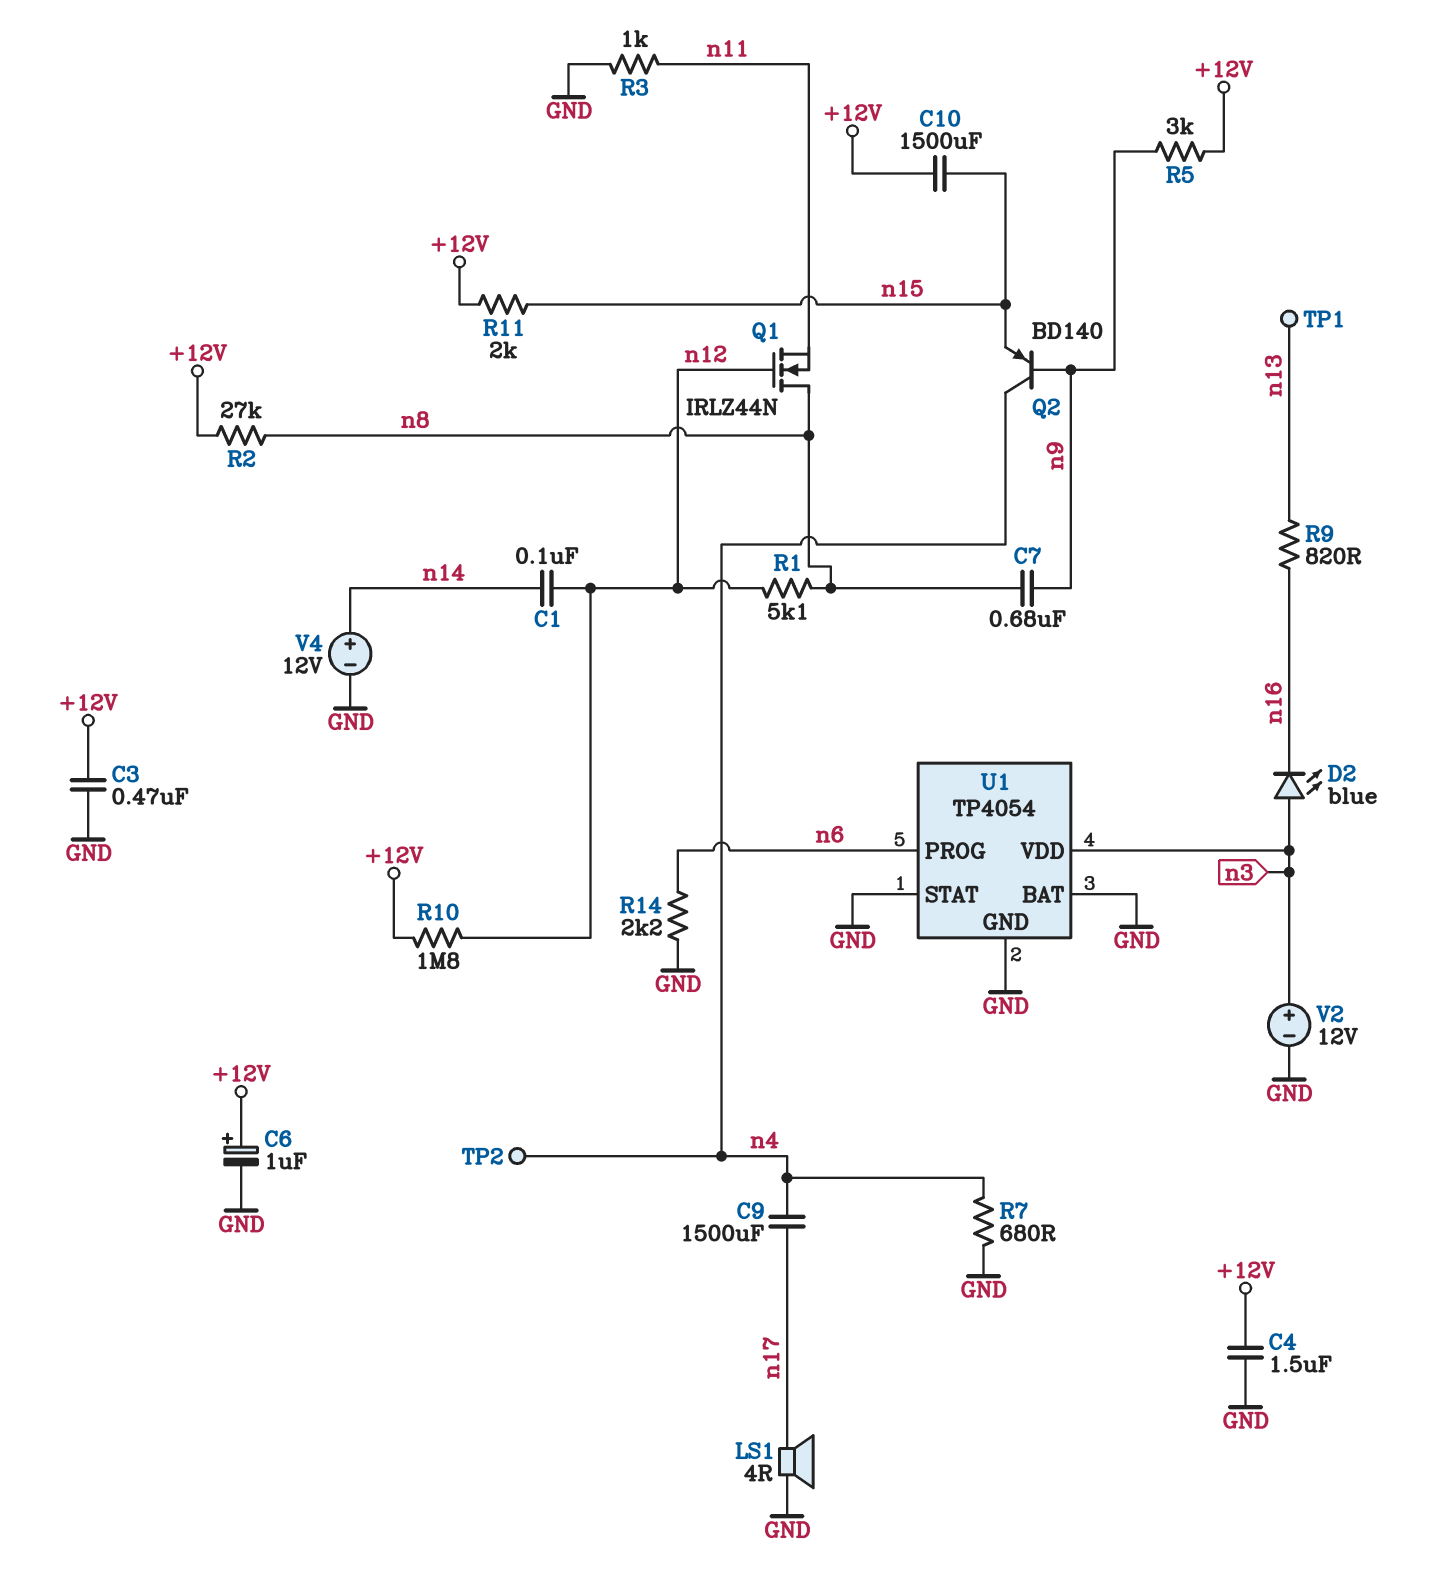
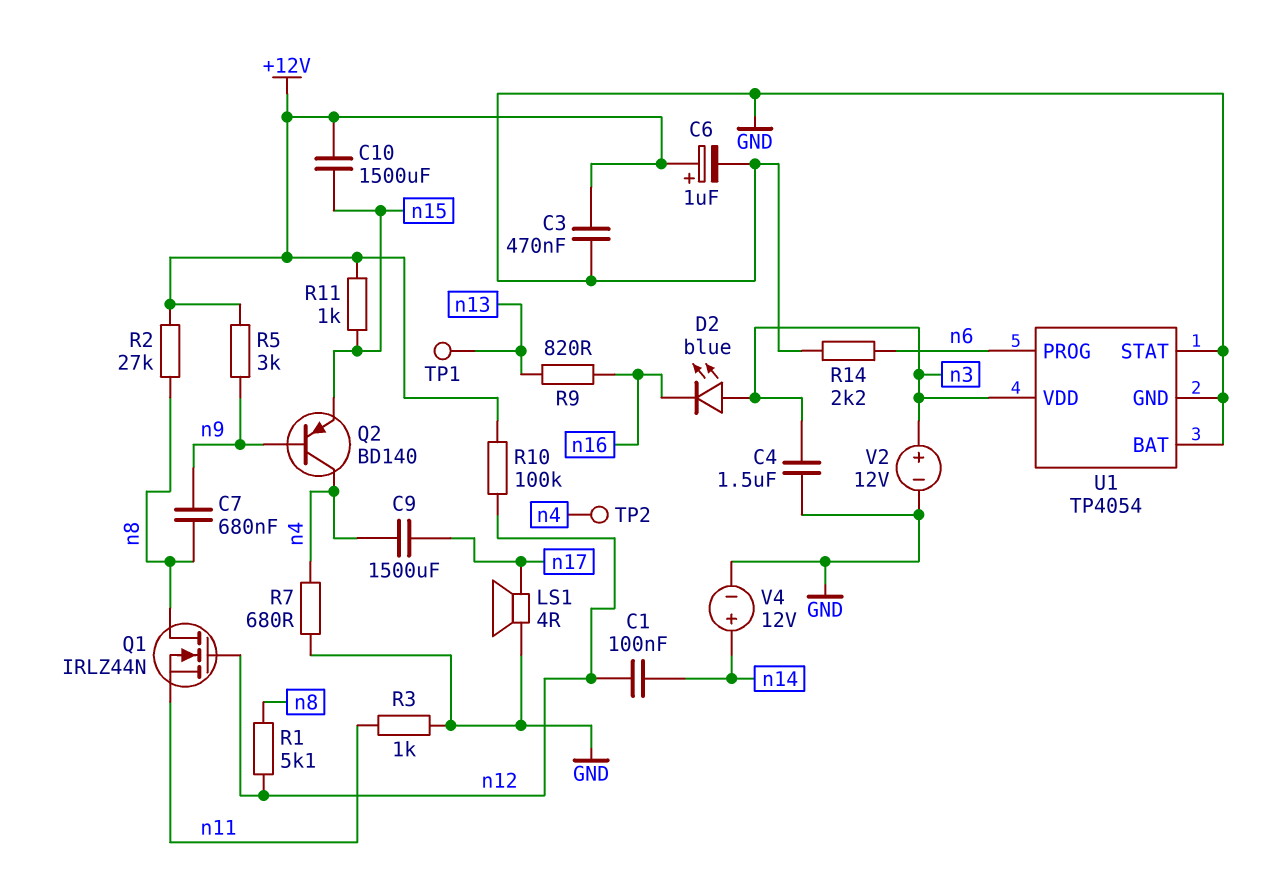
C4: 1.5uF (+12V, GND) -> 1.5uF (GND, n3)
R10: 1.8M (+12V, n12) -> 100k (+12V, n12)
R11: 2k (+12V, n15) -> 1k (+12V, n15)

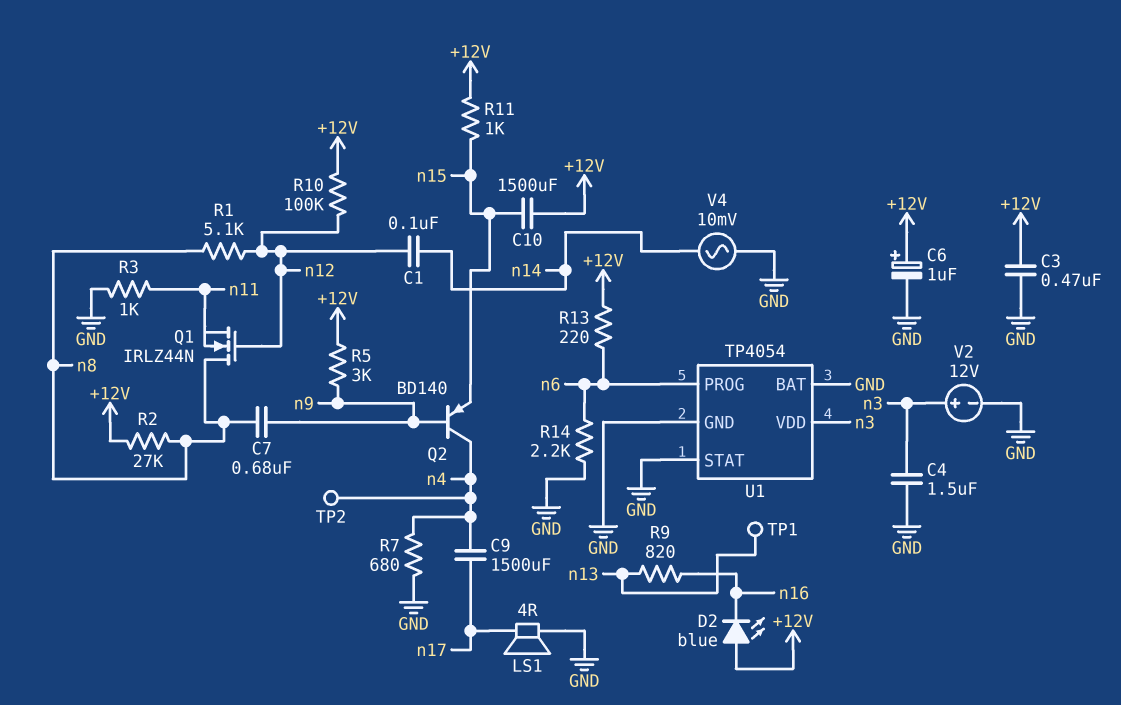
D2: LED blue (A n3, K n16) -> LED blue (A +12V, K n16)
R13: none -> 220 (+12V, n6)
V4: 12V (plus n14, minus GND) -> AC 10mV (GND, n14)

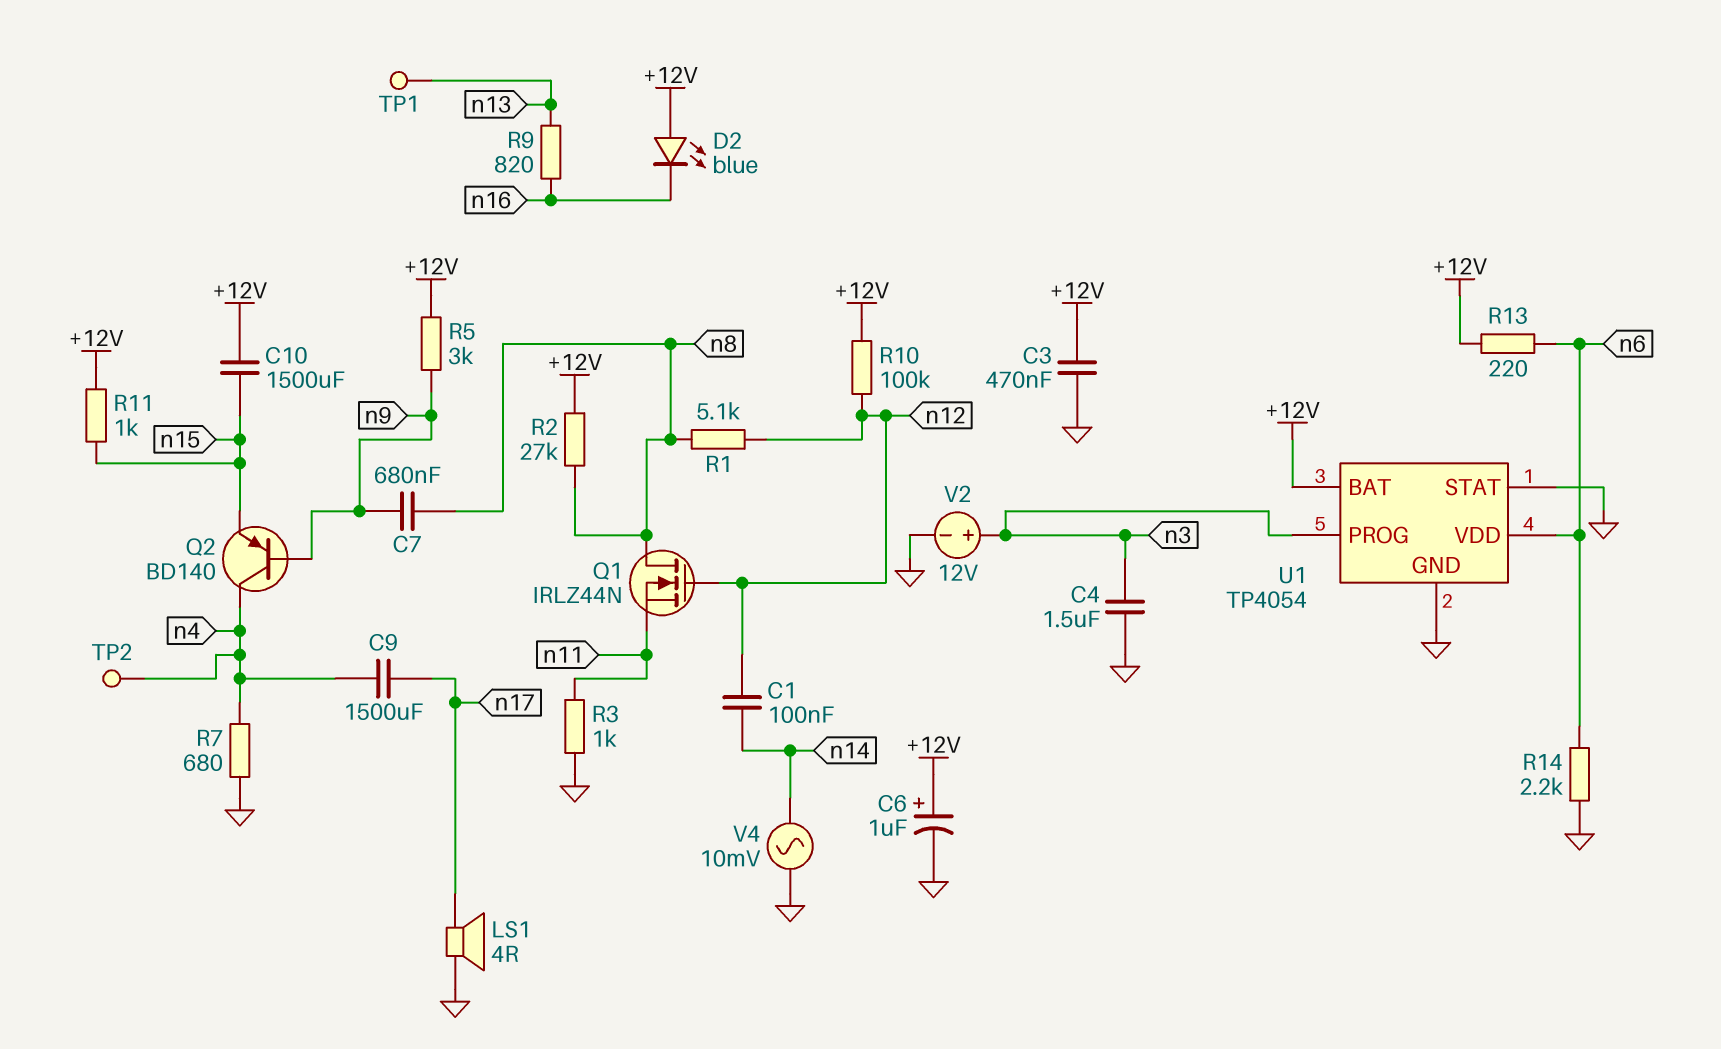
U1 pin BAT: GND -> +12V
U1 pin PROG: n6 -> n3
U1 pin VDD: n3 -> n6

